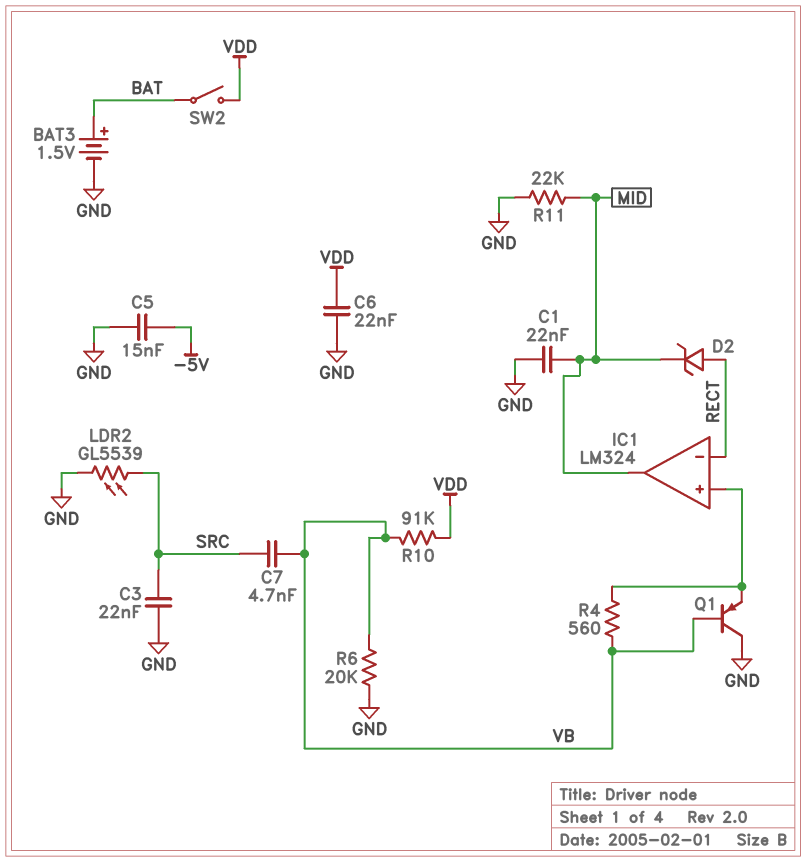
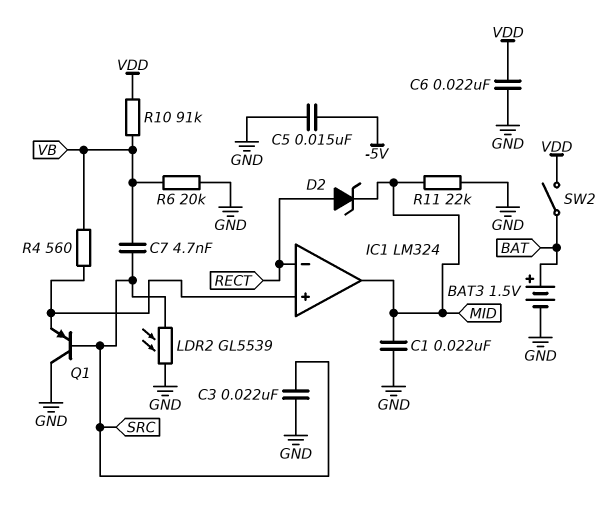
Q1: PNP (B VB, C GND, E IC1/in+) -> PNP (B SRC, C GND, E IC1/in+)

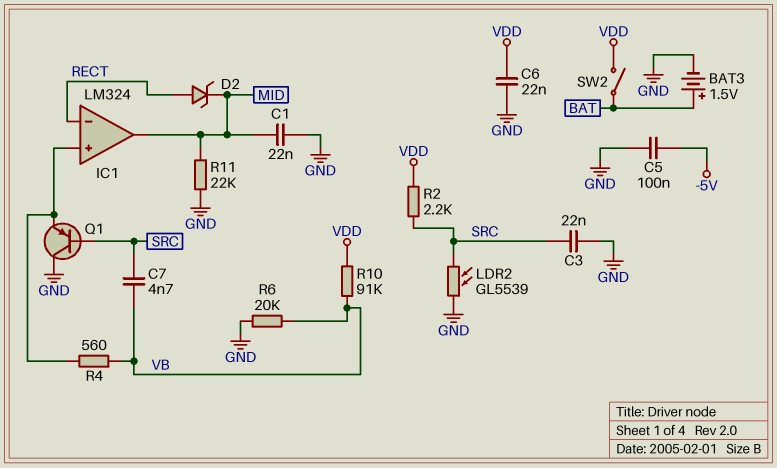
C5: 15nF (-5V, GND) -> 100nF (-5V, GND)
R2: none -> 2.2k (SRC, VDD)

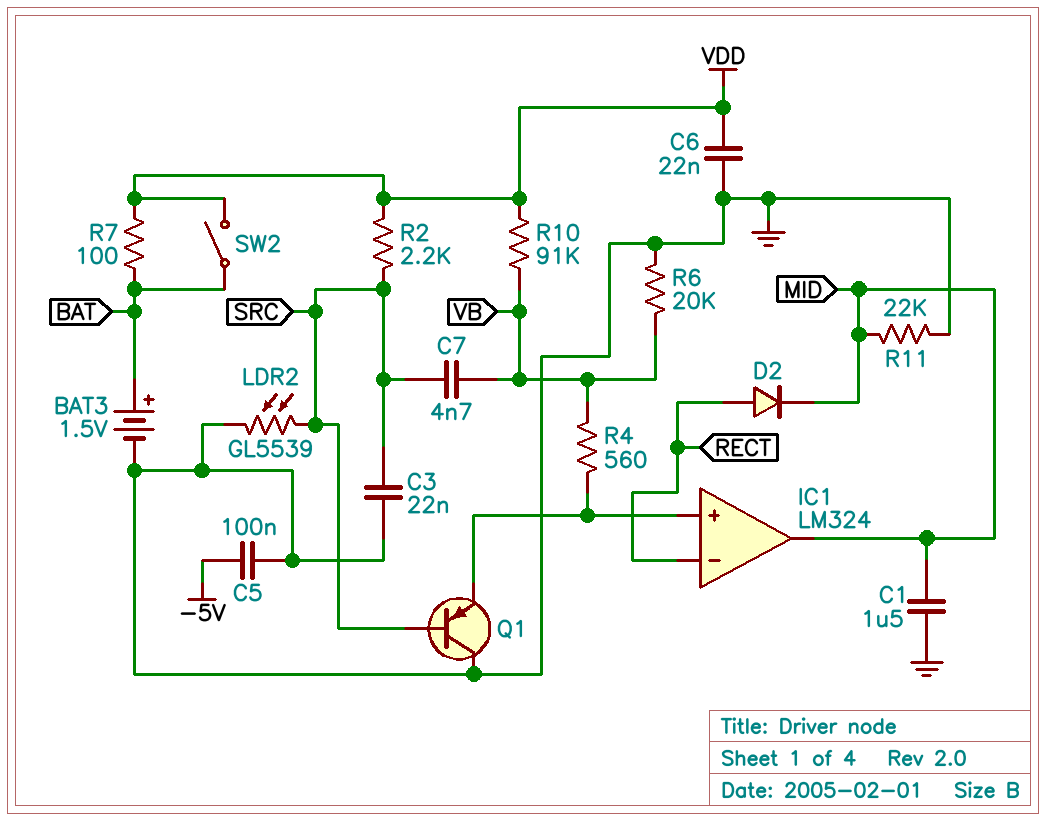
C1: 22nF (GND, MID) -> 1.5uF (GND, MID)
D2: zener (A RECT, K MID) -> diode (A RECT, K MID)
R7: none -> 100 (BAT, VDD)

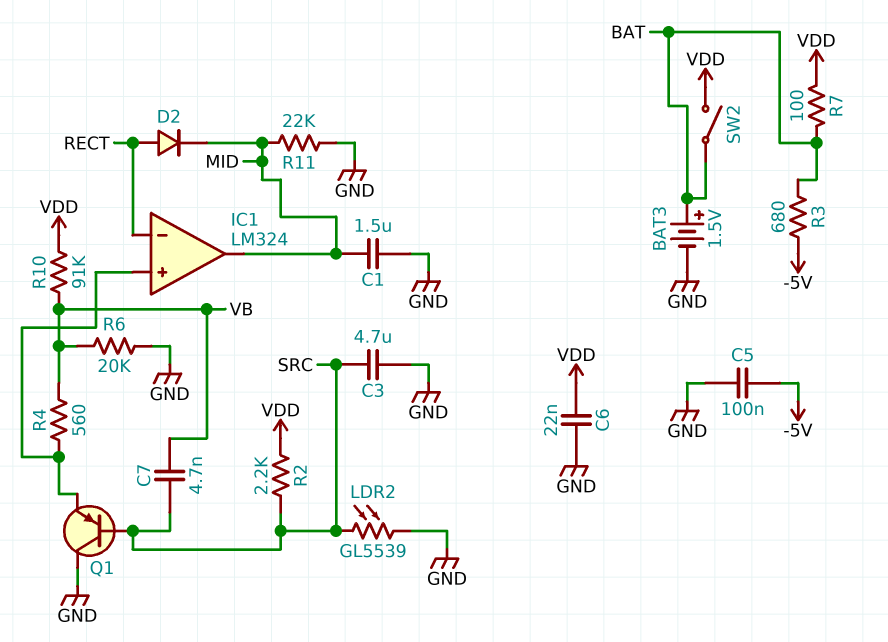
C3: 22nF (GND, SRC) -> 4.7uF (GND, SRC)
R3: none -> 680 (-5V, BAT)

